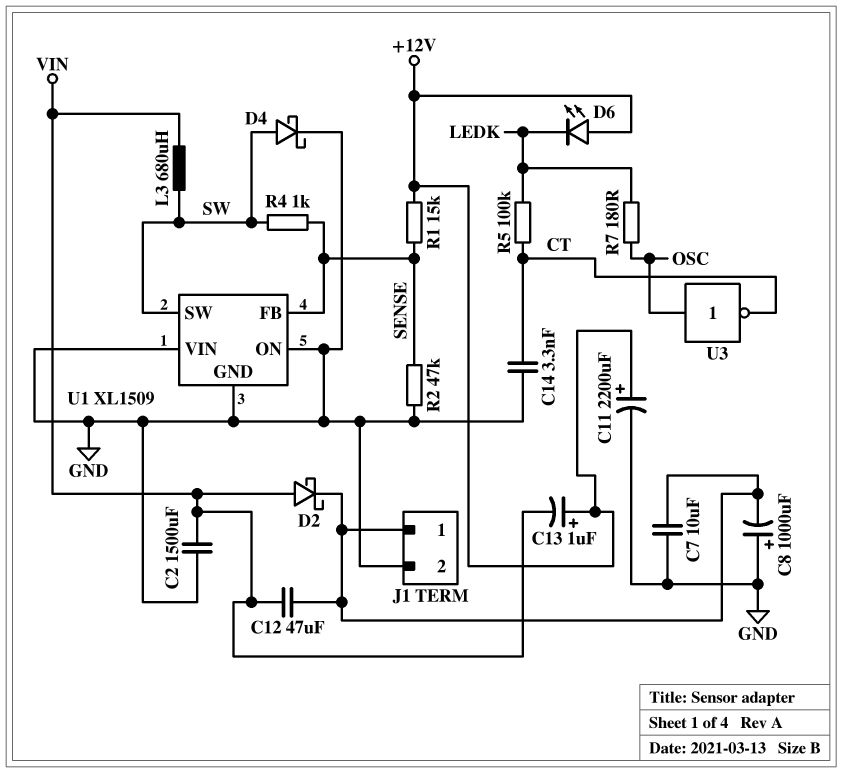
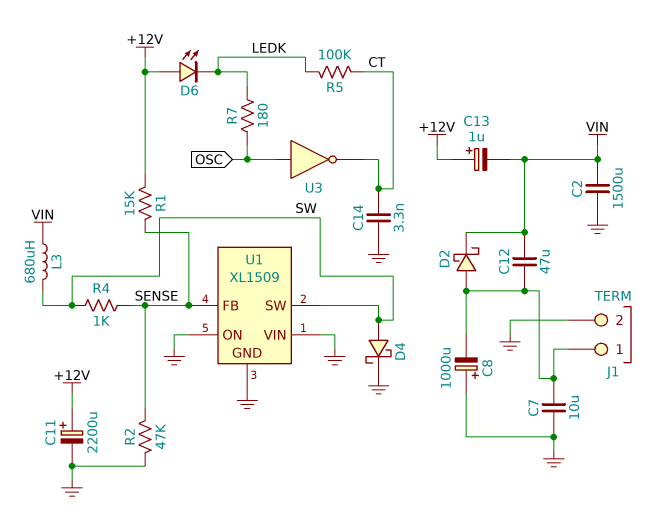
D2: schottky (A VIN, K J1/1) -> schottky (A J1/1, K VIN)

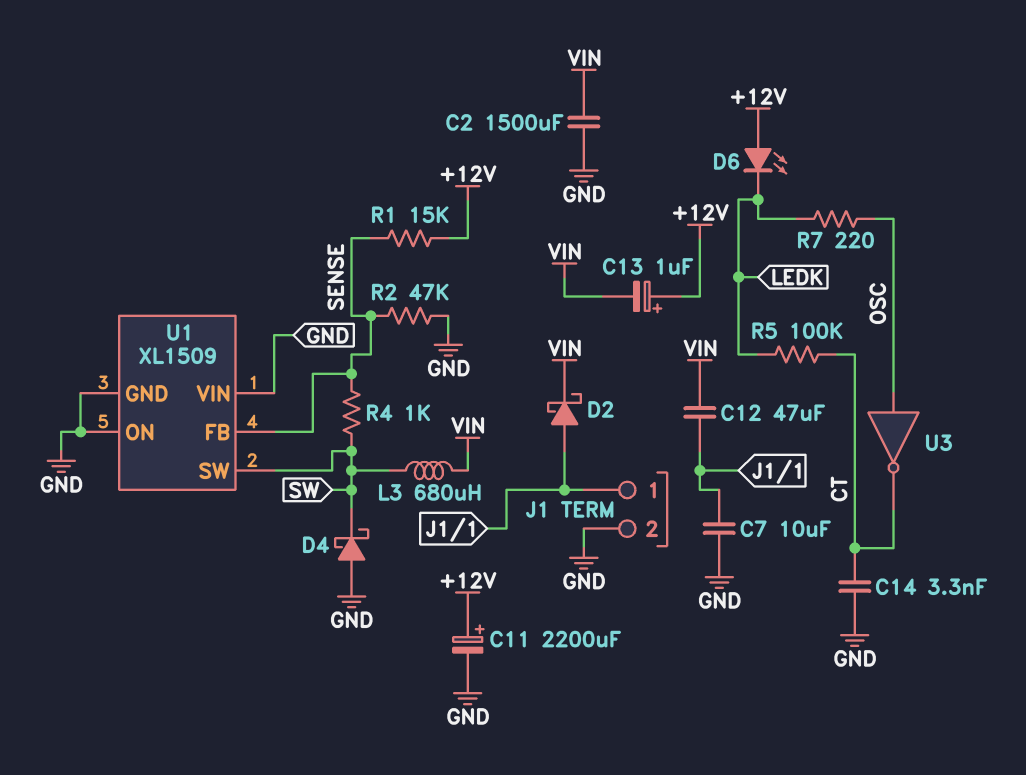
C8: 1000uF (plus GND, minus J1/1) -> none
D4: schottky (A SW, K GND) -> schottky (A GND, K SW)
R7: 180 (LEDK, OSC) -> 220 (LEDK, OSC)

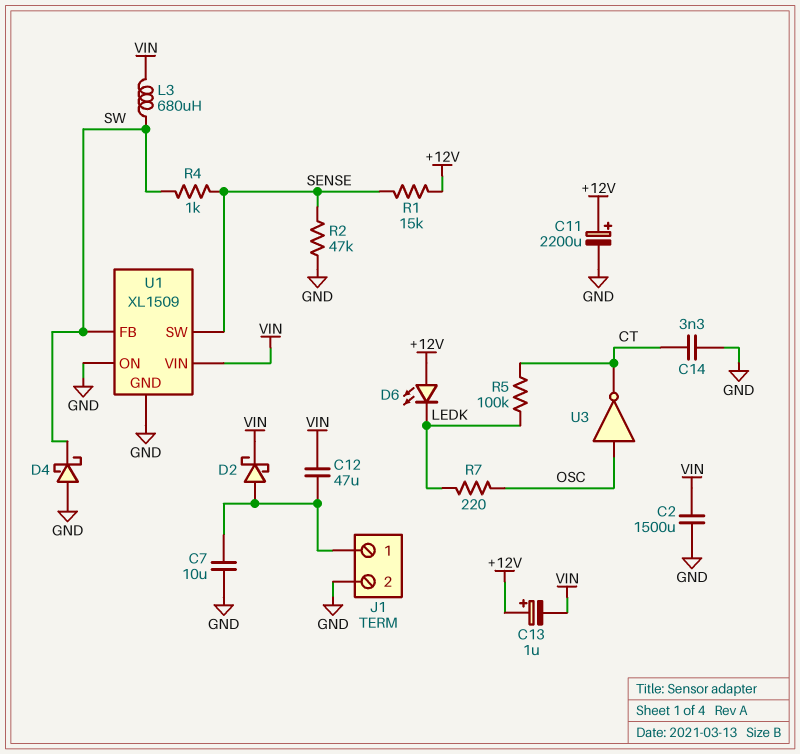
U1 pin FB: SENSE -> SW
U1 pin SW: SW -> SENSE
U1 pin VIN: GND -> VIN

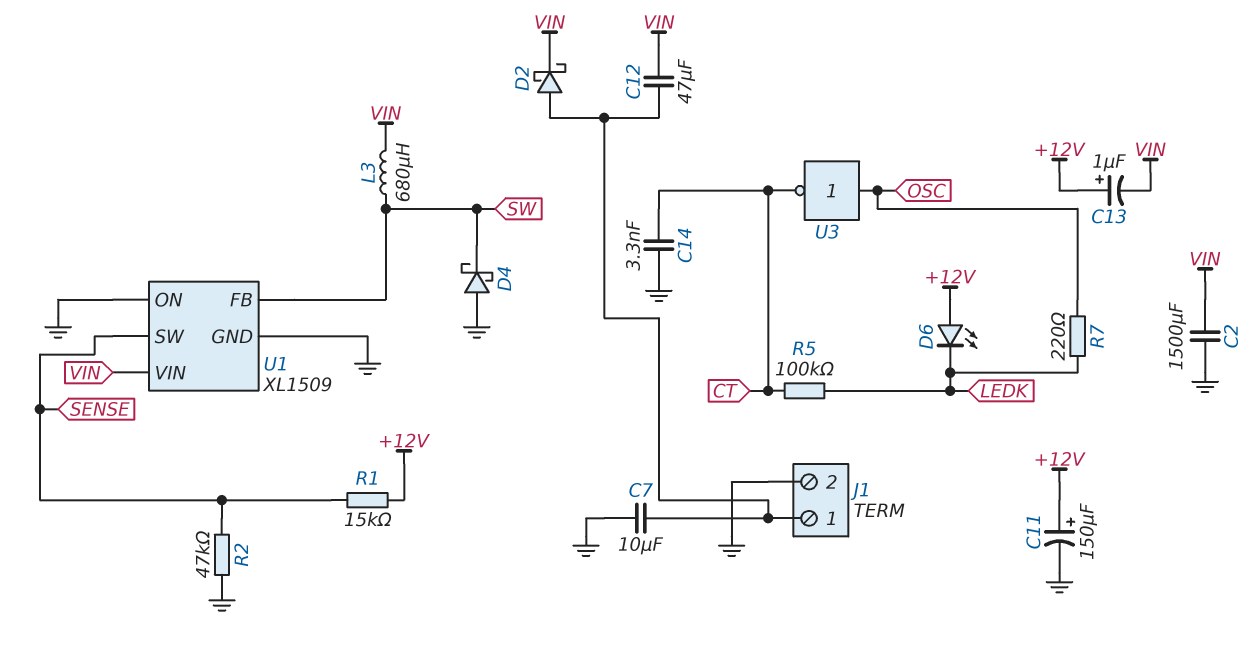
C11: 2200uF (plus +12V, minus GND) -> 150uF (plus +12V, minus GND)
R4: 1k (SENSE, SW) -> none

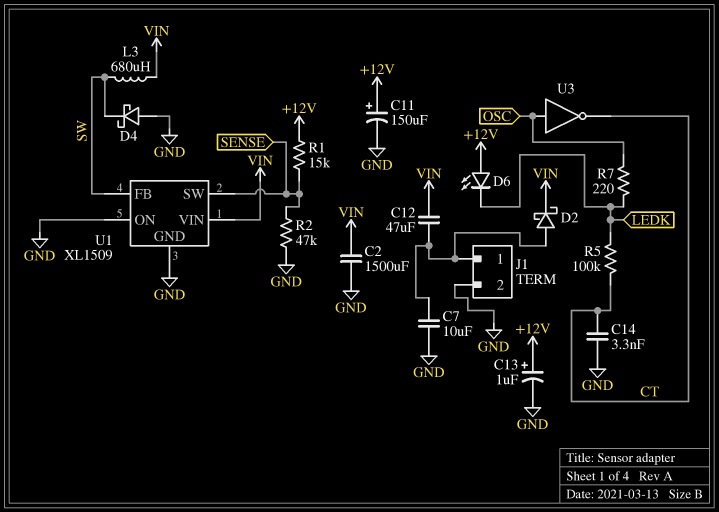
C13: 1uF (plus +12V, minus VIN) -> 1uF (plus +12V, minus GND)

